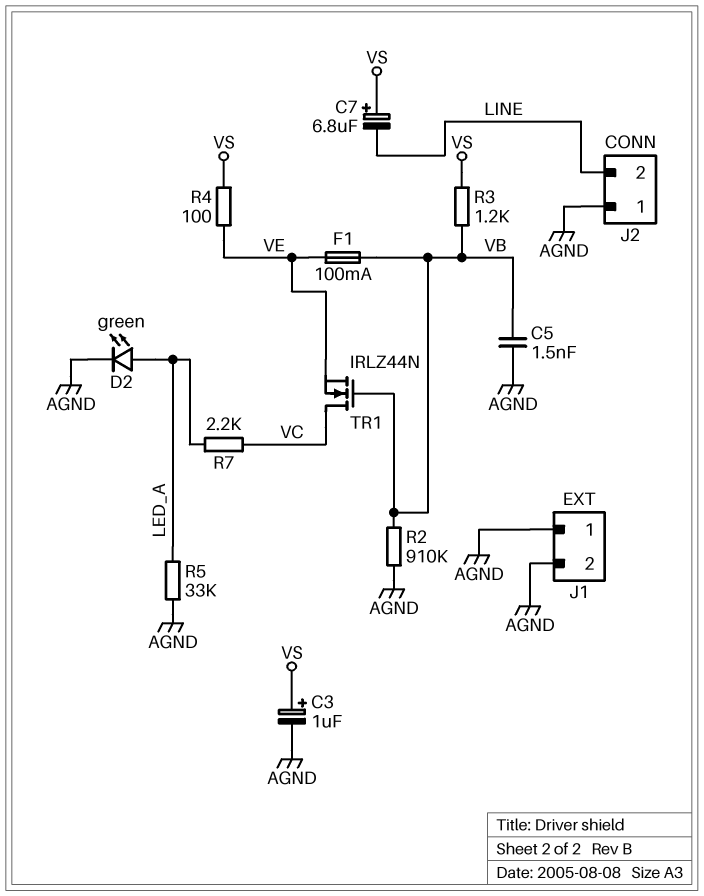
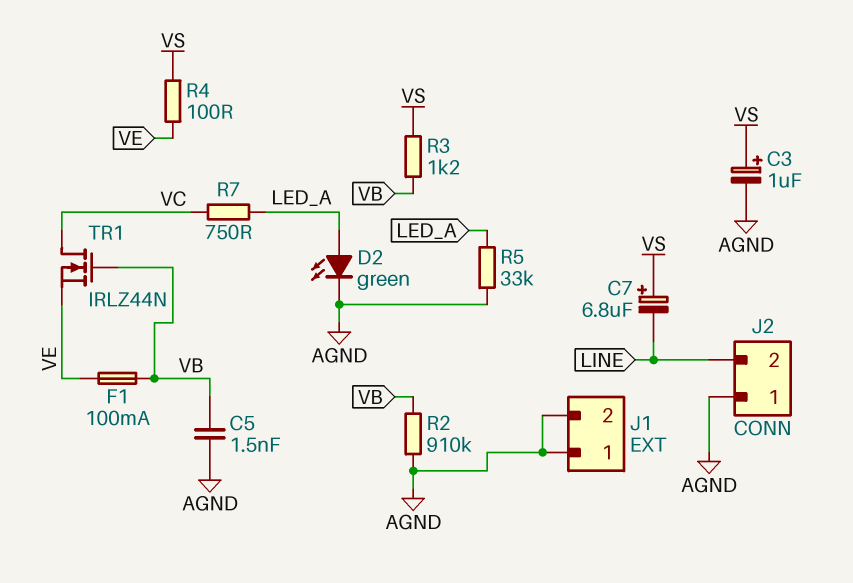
R7: 2.2k (LED_A, VC) -> 750 (LED_A, VC)

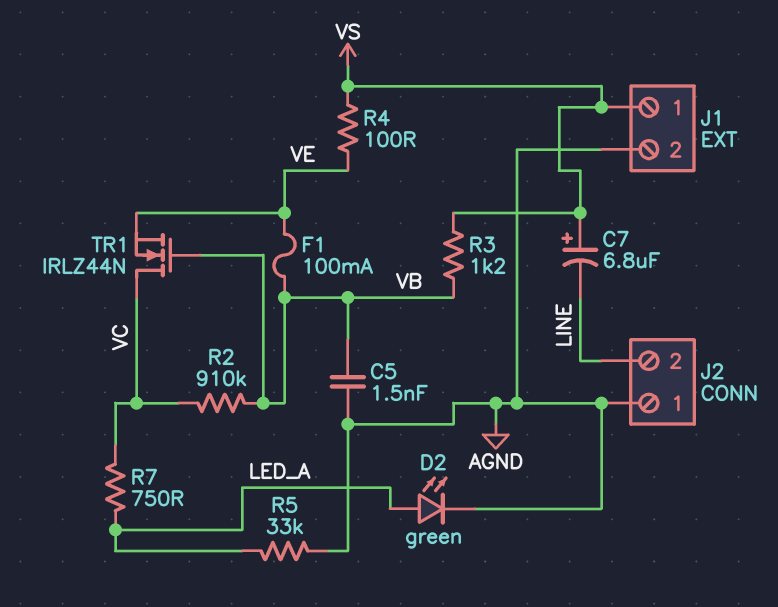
C3: 1uF (plus VS, minus AGND) -> none
J1 pin 1: AGND -> VS
R2: 910k (AGND, VB) -> 910k (VB, VC)

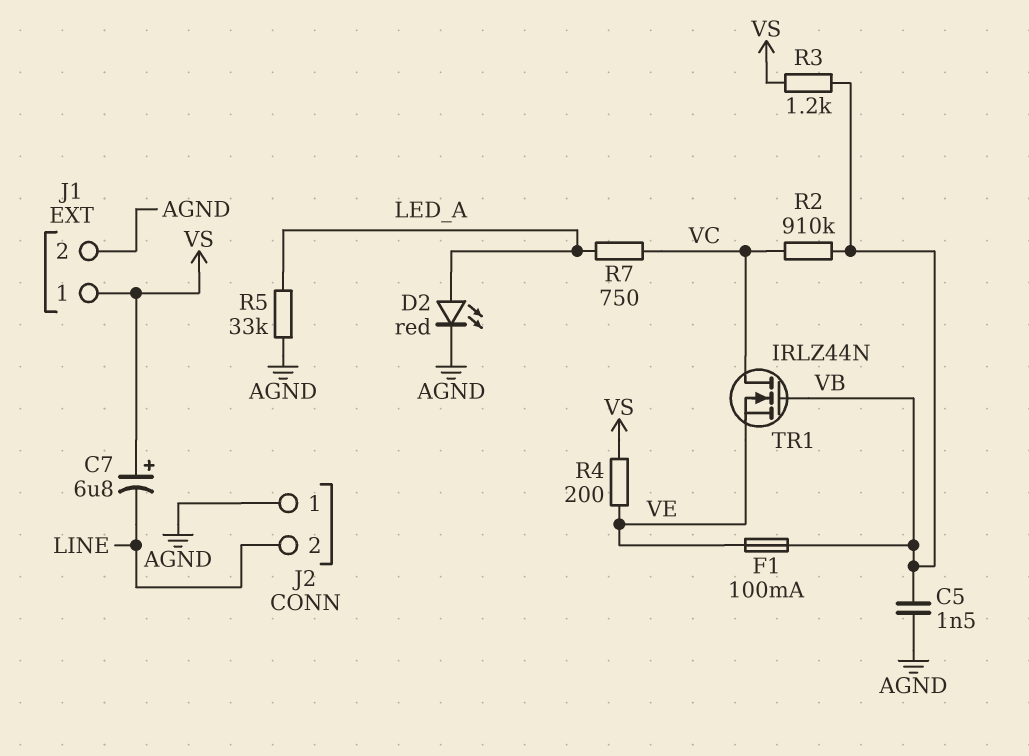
D2: LED green (A LED_A, K AGND) -> LED red (A LED_A, K AGND)
R4: 100 (VE, VS) -> 200 (VE, VS)

